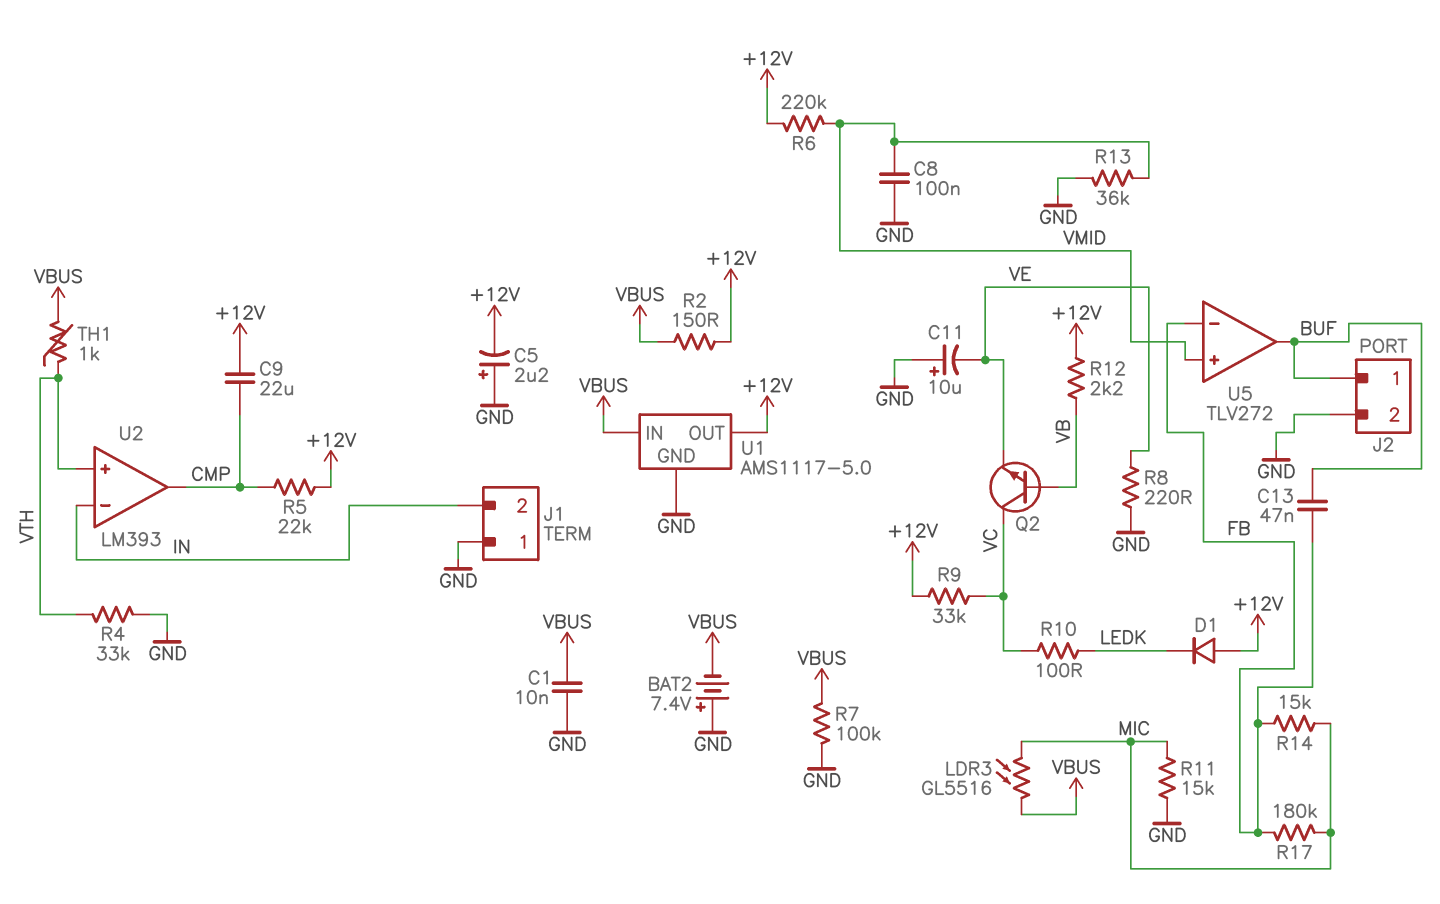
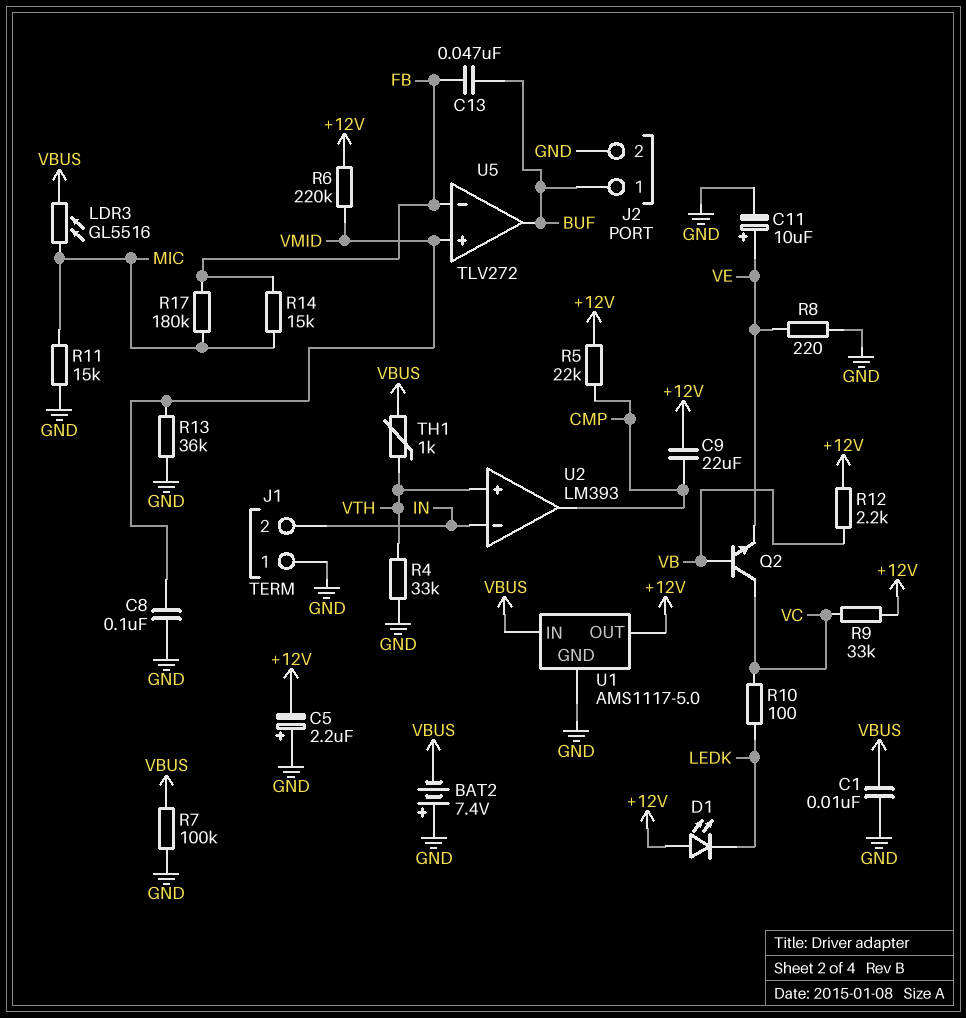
C11: 10uF (plus GND, minus VE) -> 10uF (plus VE, minus GND)
D1: diode (A +12V, K LEDK) -> LED (A +12V, K LEDK)
R2: 150 (+12V, VBUS) -> none

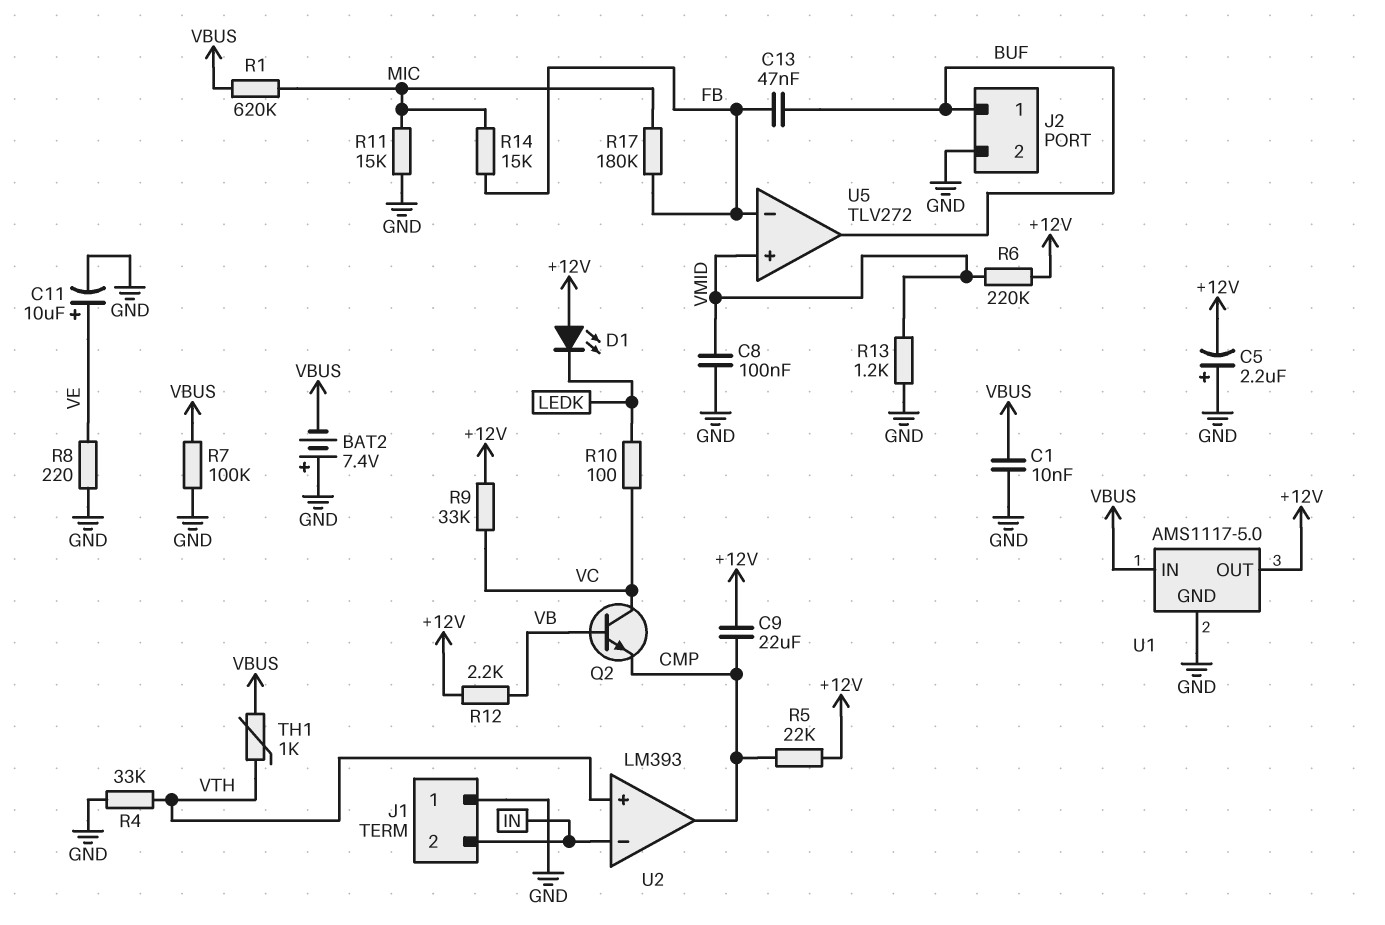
LDR3: GL5516 (MIC, VBUS) -> none
Q2: NPN (B VB, C VC, E VE) -> NPN (B VB, C VC, E CMP)
R1: none -> 620k (MIC, VBUS)
R13: 36k (GND, VMID) -> 1.2k (GND, VMID)

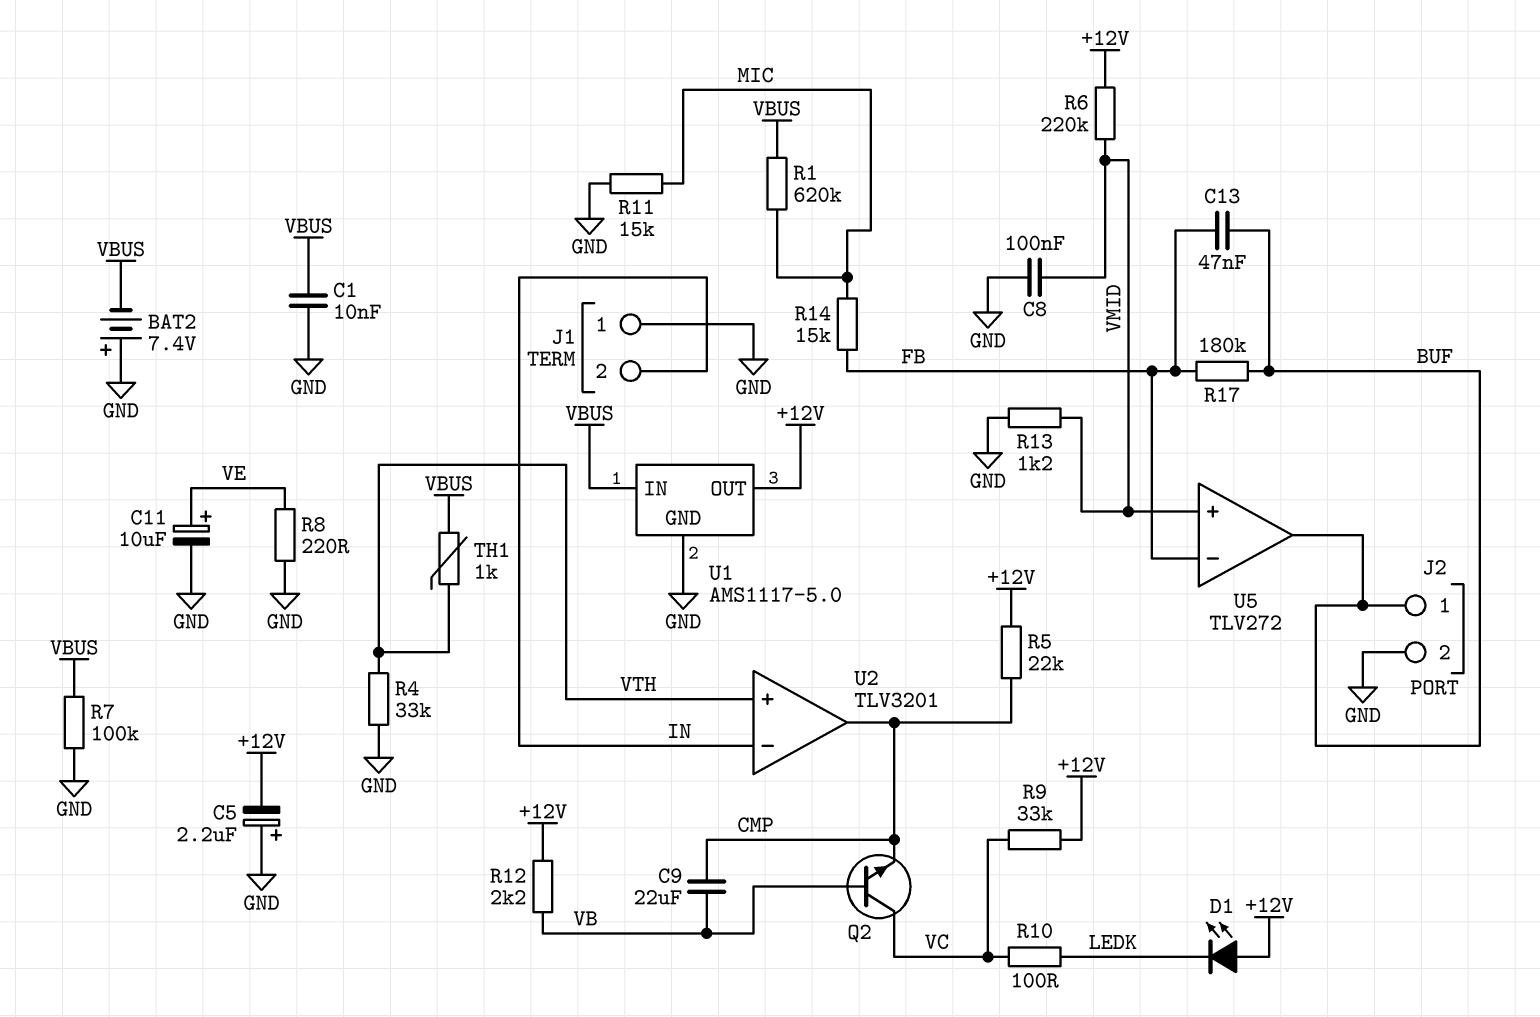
C9: 22uF (+12V, CMP) -> 22uF (CMP, VB)
R17: 180k (FB, MIC) -> 180k (BUF, FB)
U2: LM393 -> TLV3201

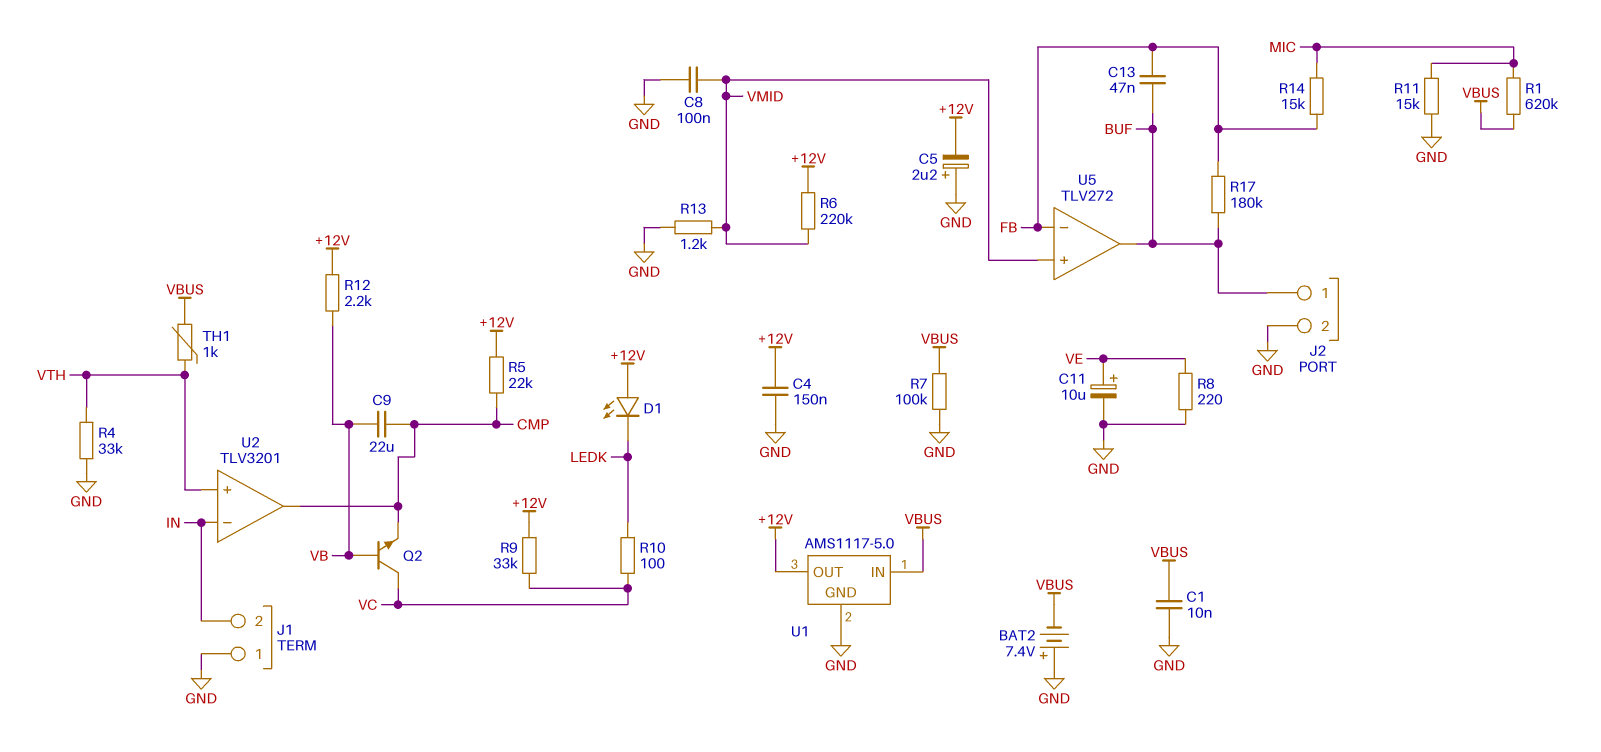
C4: none -> 150nF (+12V, GND)

